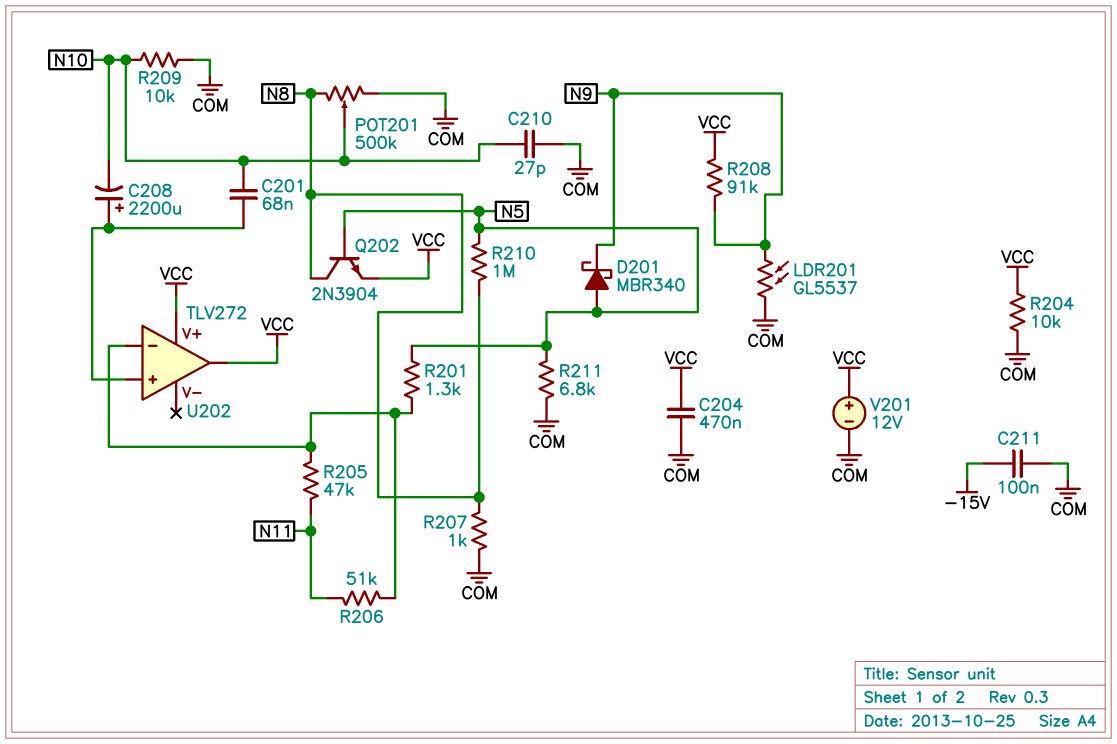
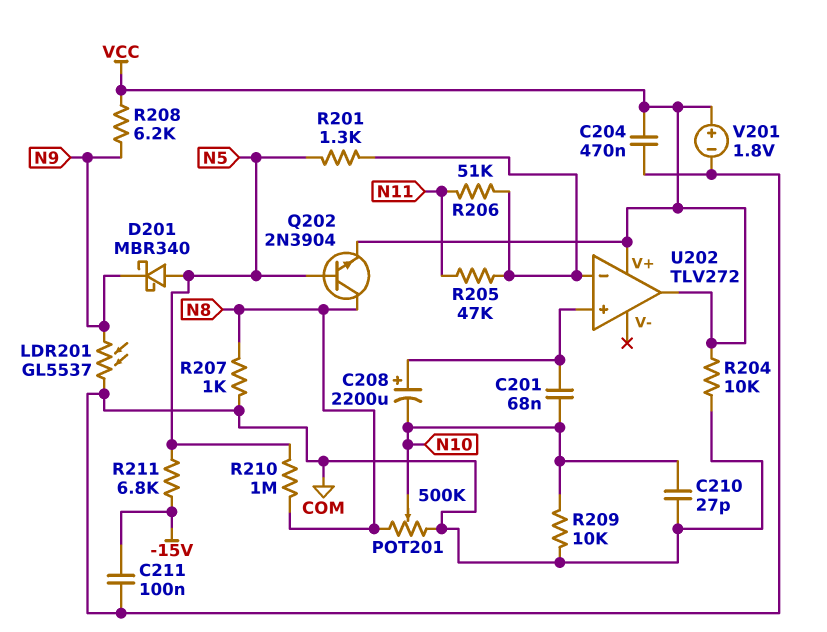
R208: 91k (N9, VCC) -> 6.2k (N9, VCC)
R211: 6.8k (COM, N5) -> 6.8k (-15V, N5)
V201: 12V (plus VCC, minus COM) -> 1.8V (plus VCC, minus COM)

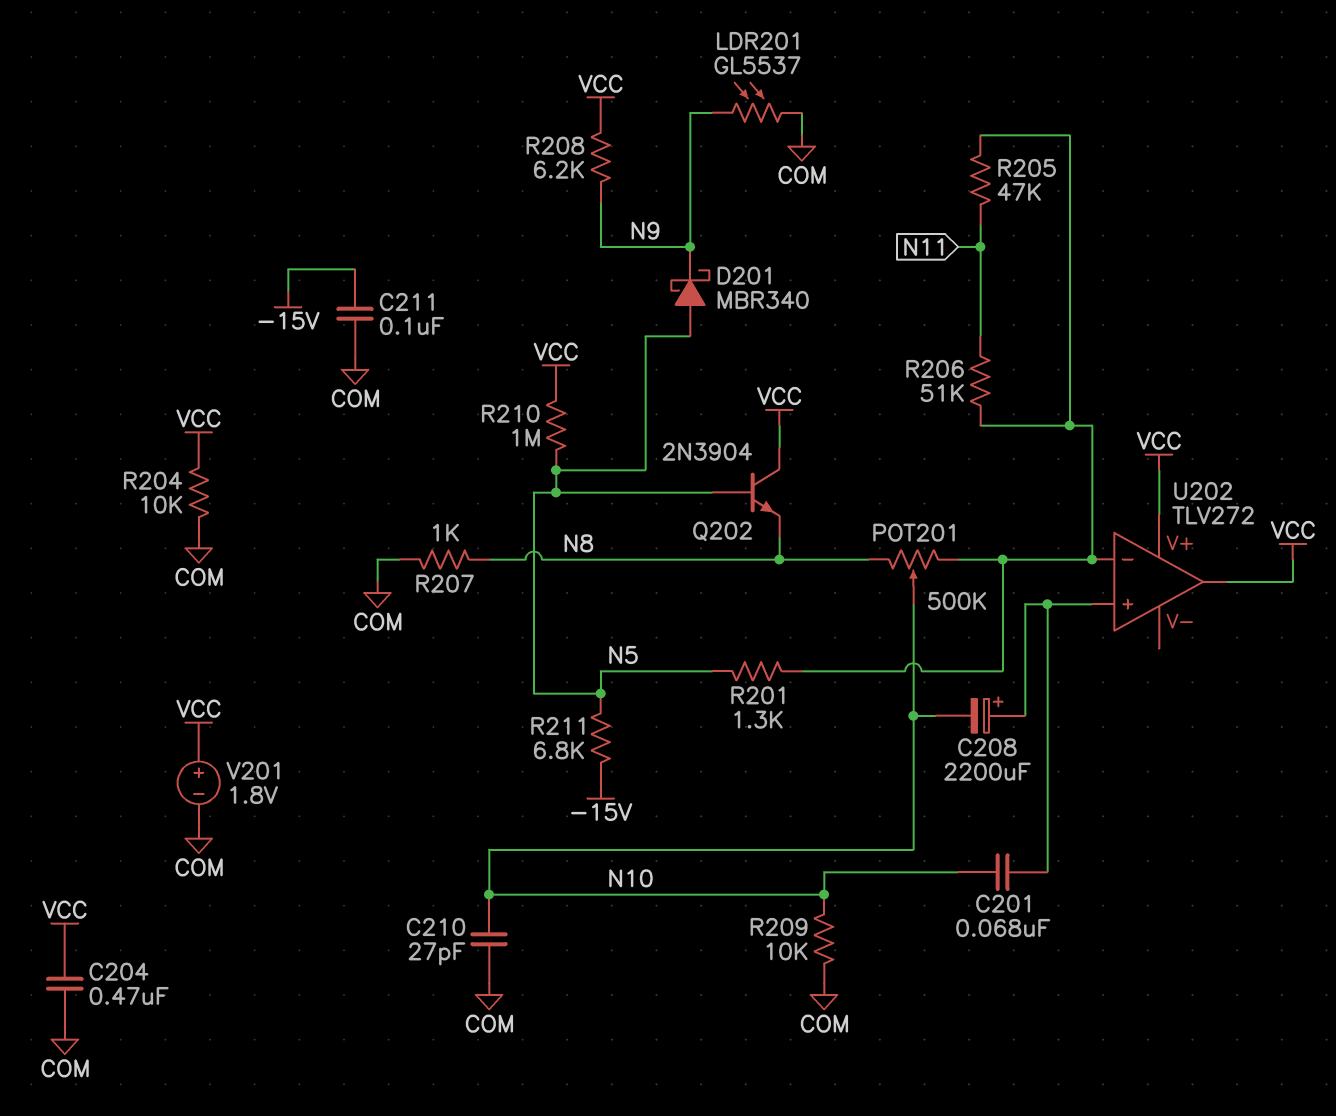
POT201: 500k (COM, N8, wiper N10) -> 500k (N8, U202/in-, wiper N10)
Q202: NPN 2N3904 (B N5, C N8, E VCC) -> NPN 2N3904 (B N5, C VCC, E N8)
R210: 1M (N5, N8) -> 1M (N5, VCC)

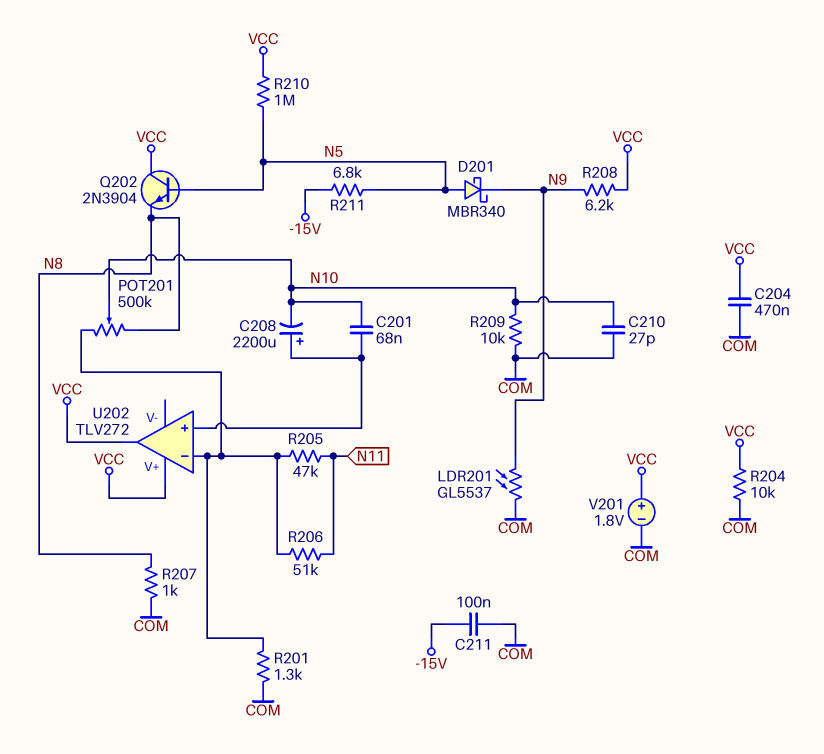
R201: 1.3k (N5, U202/in-) -> 1.3k (COM, U202/in-)

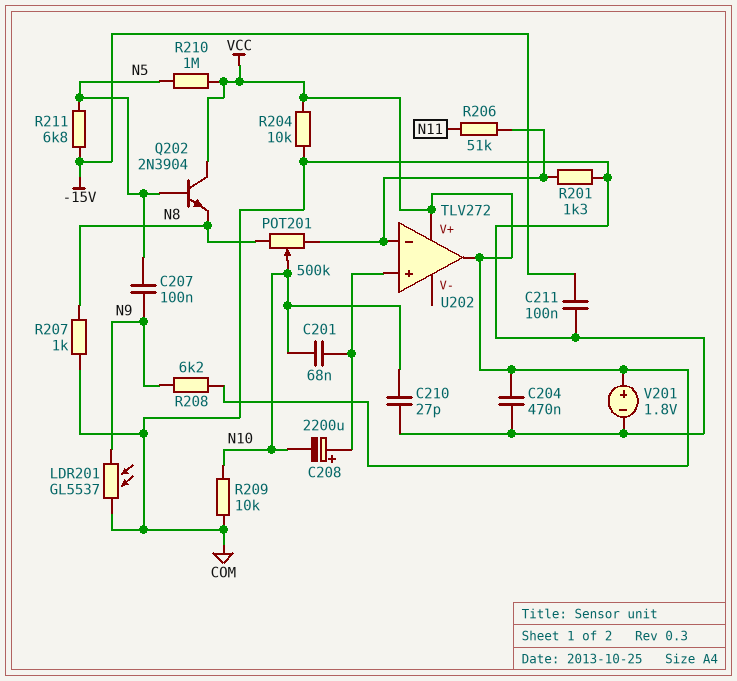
C207: none -> 100nF (N5, N9)
D201: schottky MBR340 (A N5, K N9) -> none
R205: 47k (N11, U202/in-) -> none

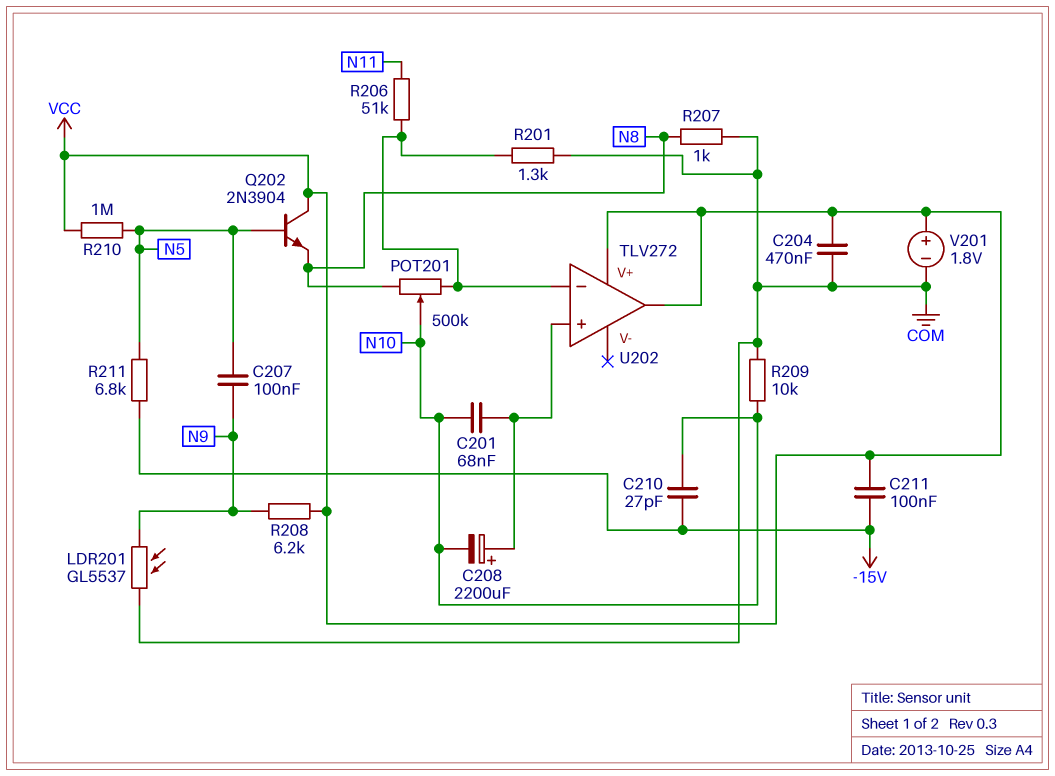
C210: 27pF (COM, N10) -> 27pF (-15V, N10)
C211: 100nF (-15V, COM) -> 100nF (-15V, VCC)
R204: 10k (COM, VCC) -> none

